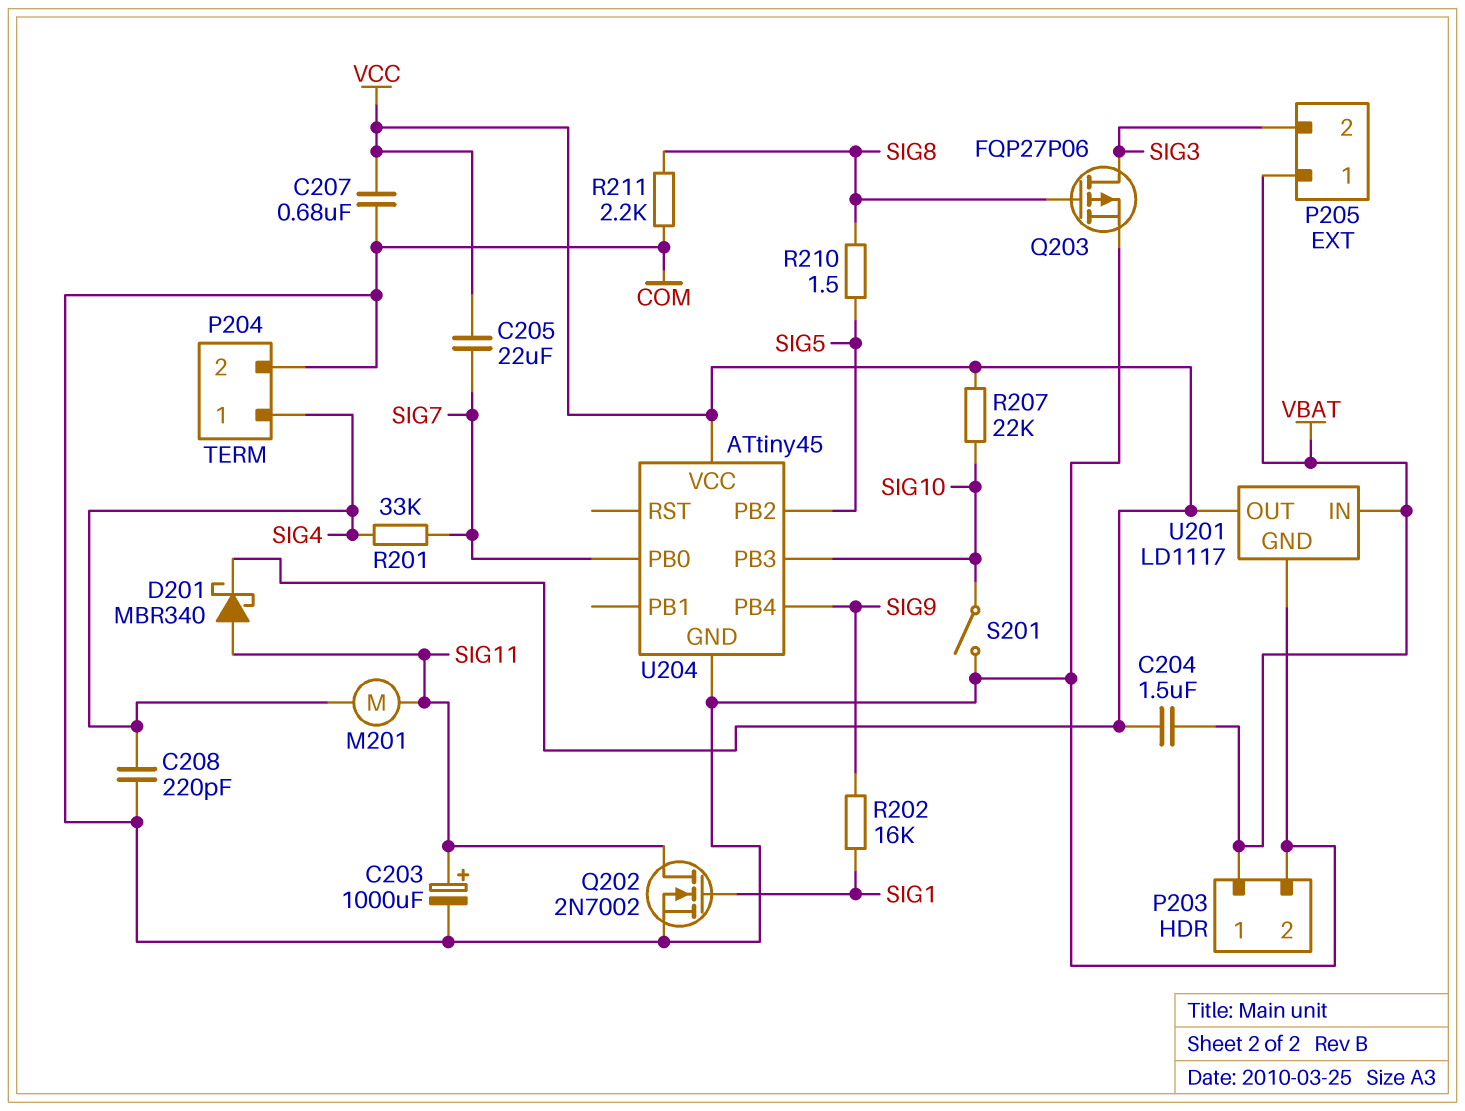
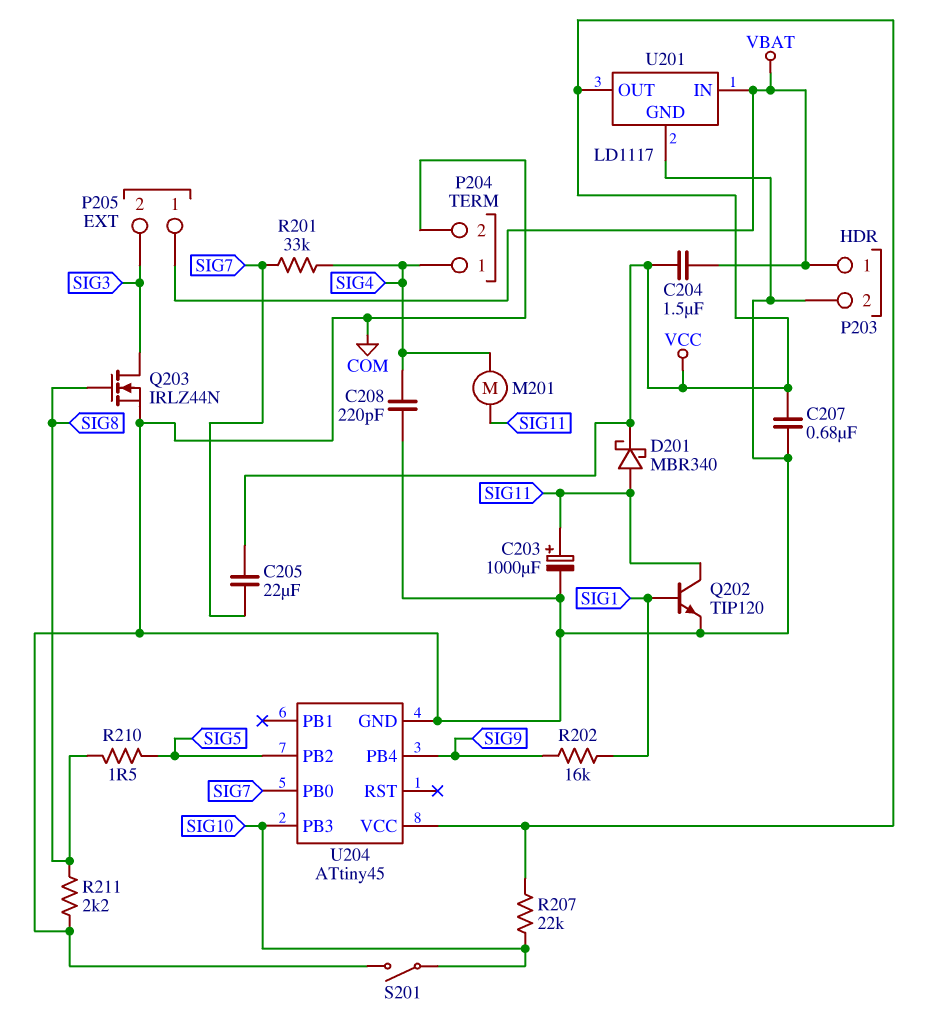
Q202: NMOS 2N7002 (G SIG1, D SIG11, S COM) -> NPN TIP120 (B SIG1, C SIG11, E COM)
Q203: PMOS FQP27P06 (G SIG8, D SIG3, S COM) -> NMOS IRLZ44N (G SIG8, D SIG3, S COM)

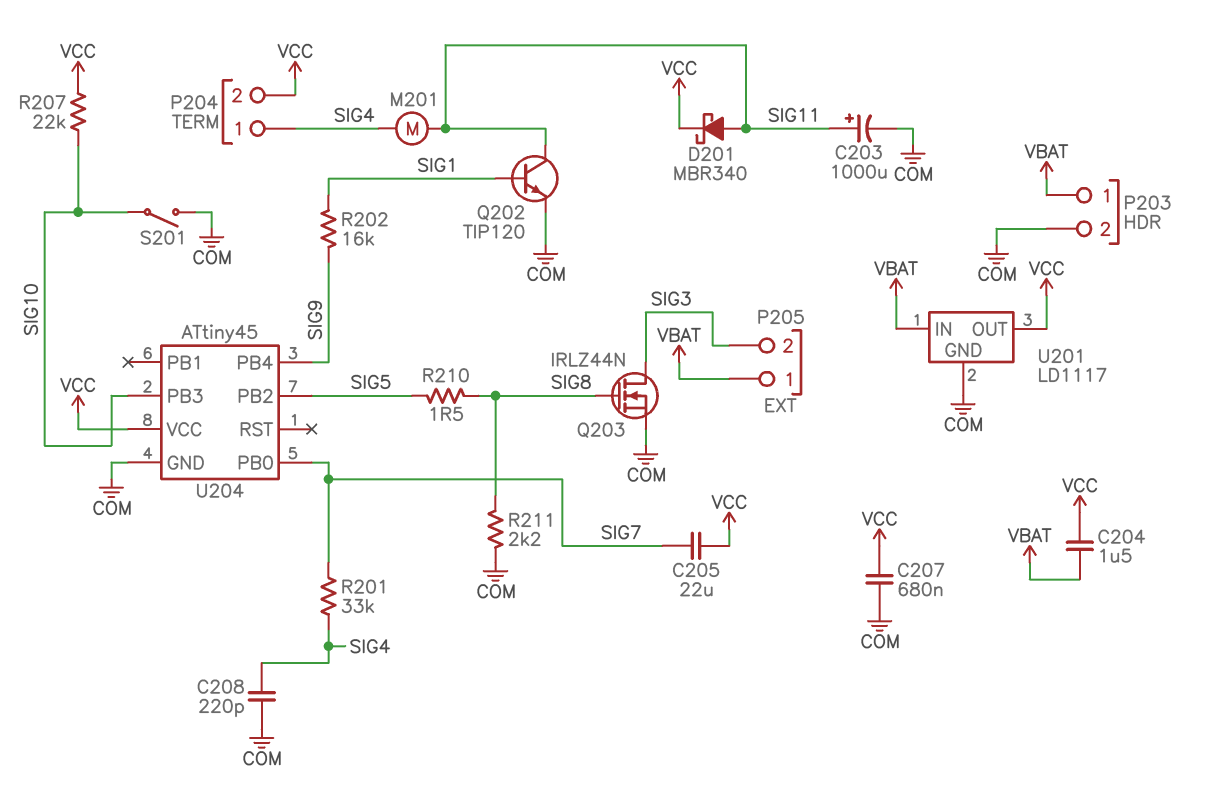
P204 pin 2: COM -> VCC

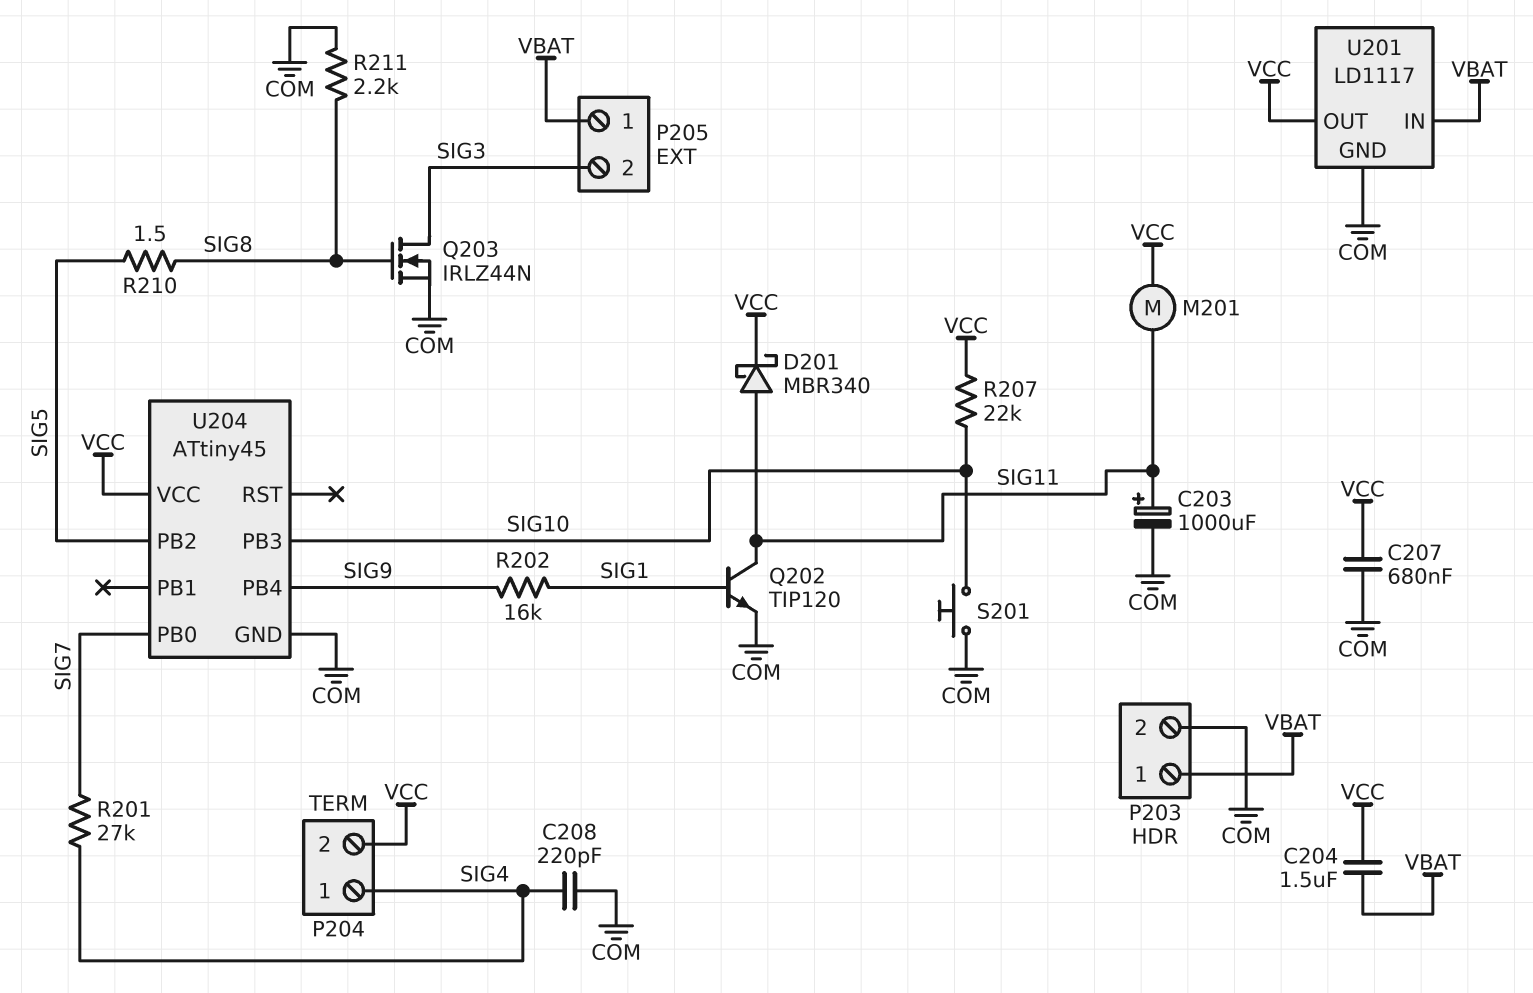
C205: 22uF (SIG7, VCC) -> none
M201: motor (SIG4, SIG11) -> motor (SIG11, VCC)
R201: 33k (SIG4, SIG7) -> 27k (SIG4, SIG7)
S201: switch (COM, SIG10) -> button (COM, SIG10)

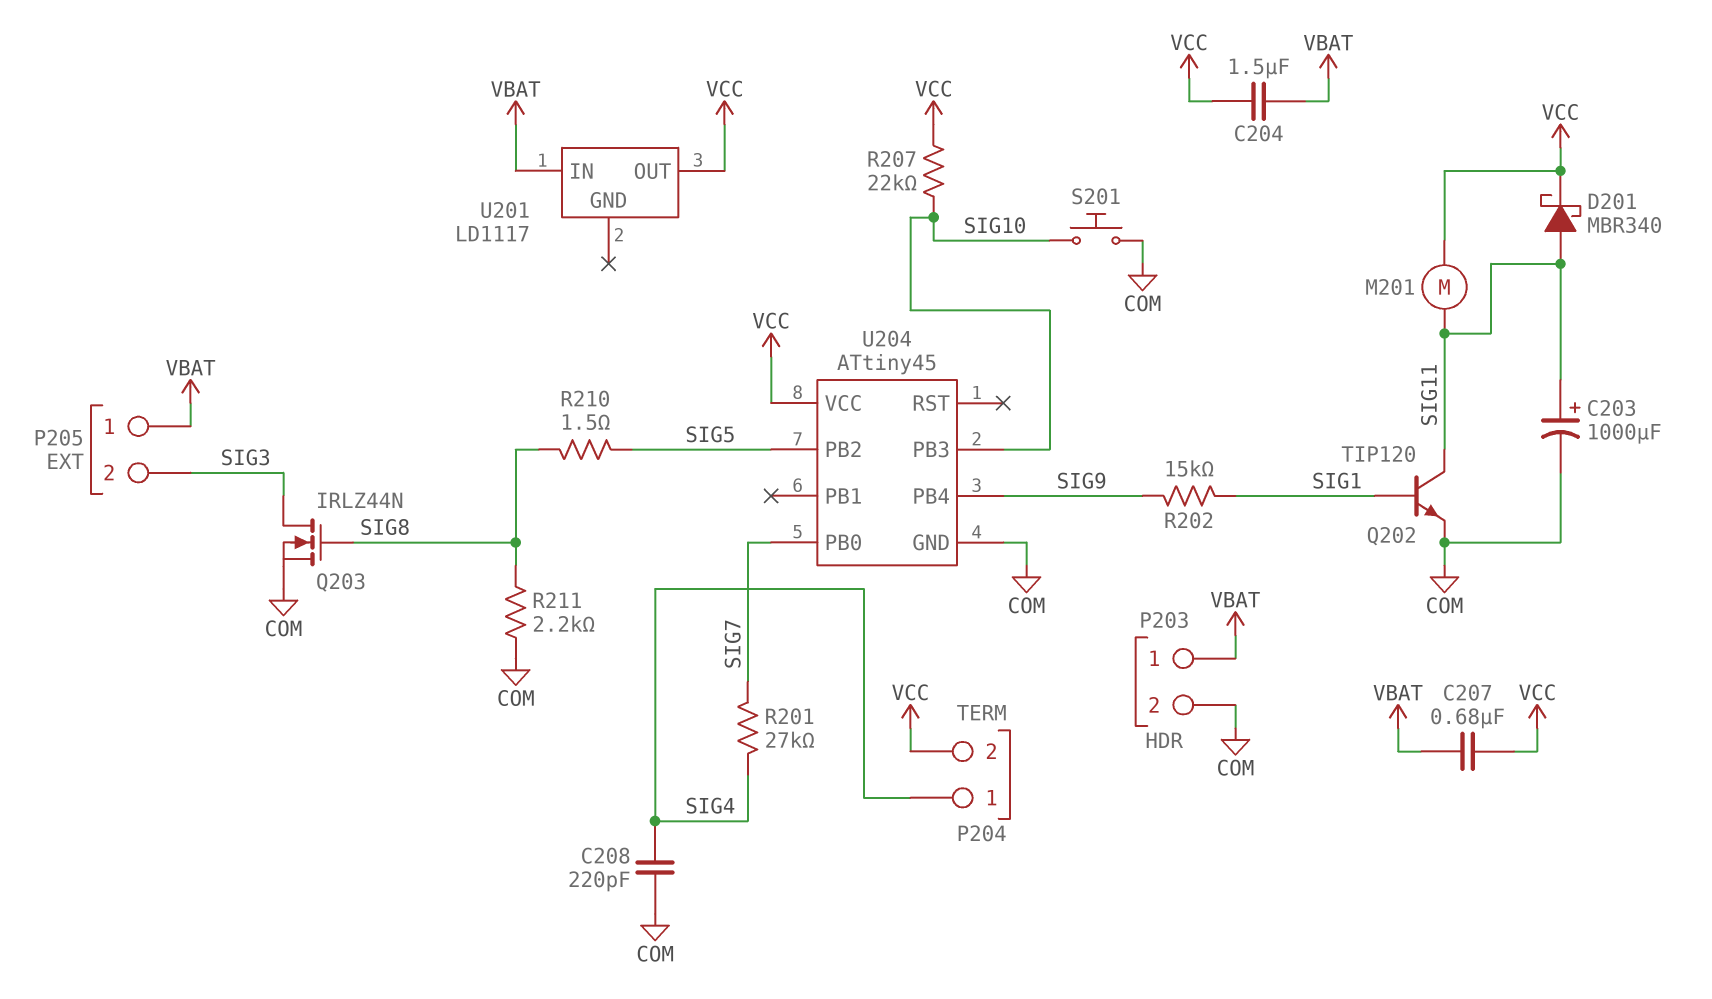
C207: 680nF (COM, VCC) -> 680nF (VBAT, VCC)
R202: 16k (SIG1, SIG9) -> 15k (SIG1, SIG9)
U201 pin GND: COM -> none

